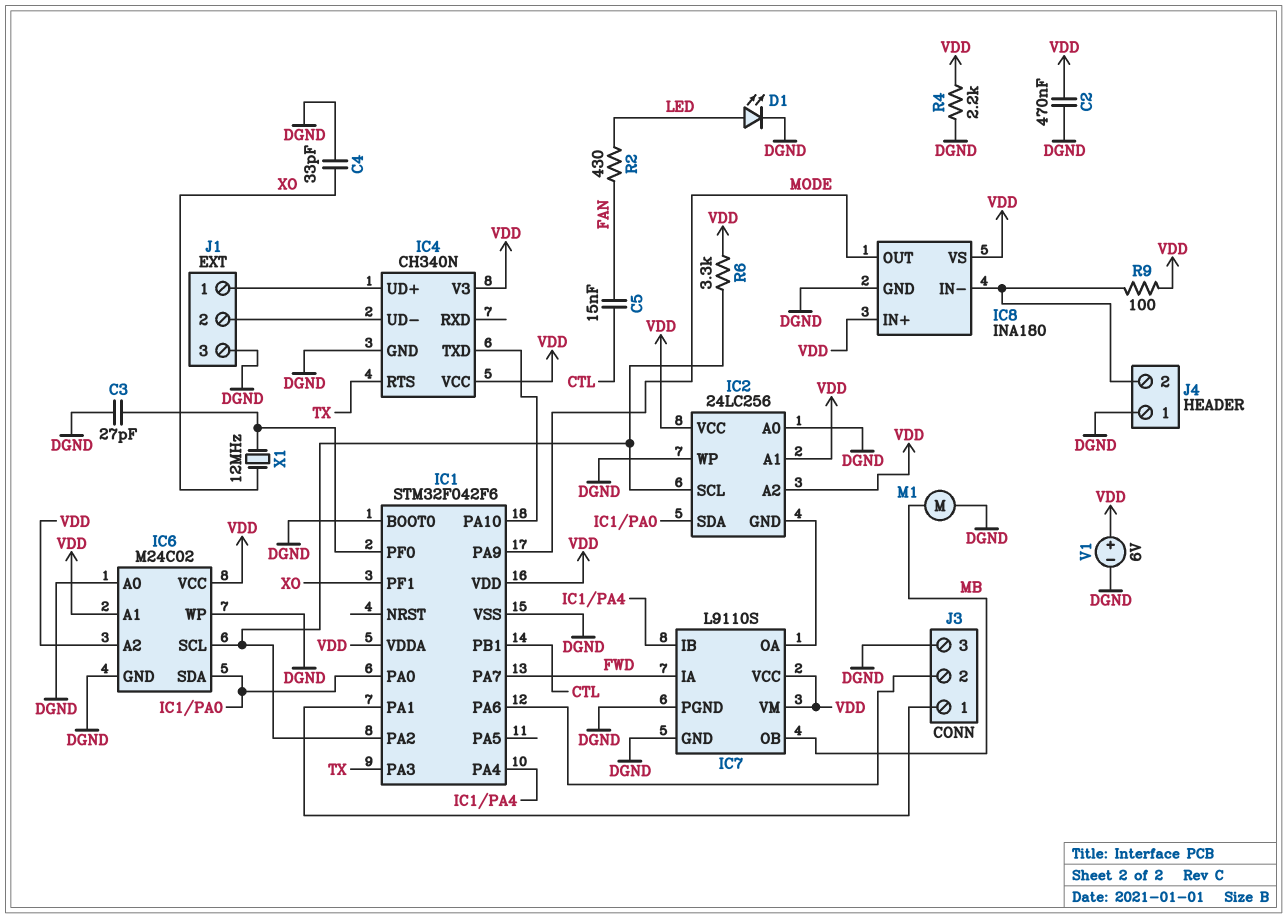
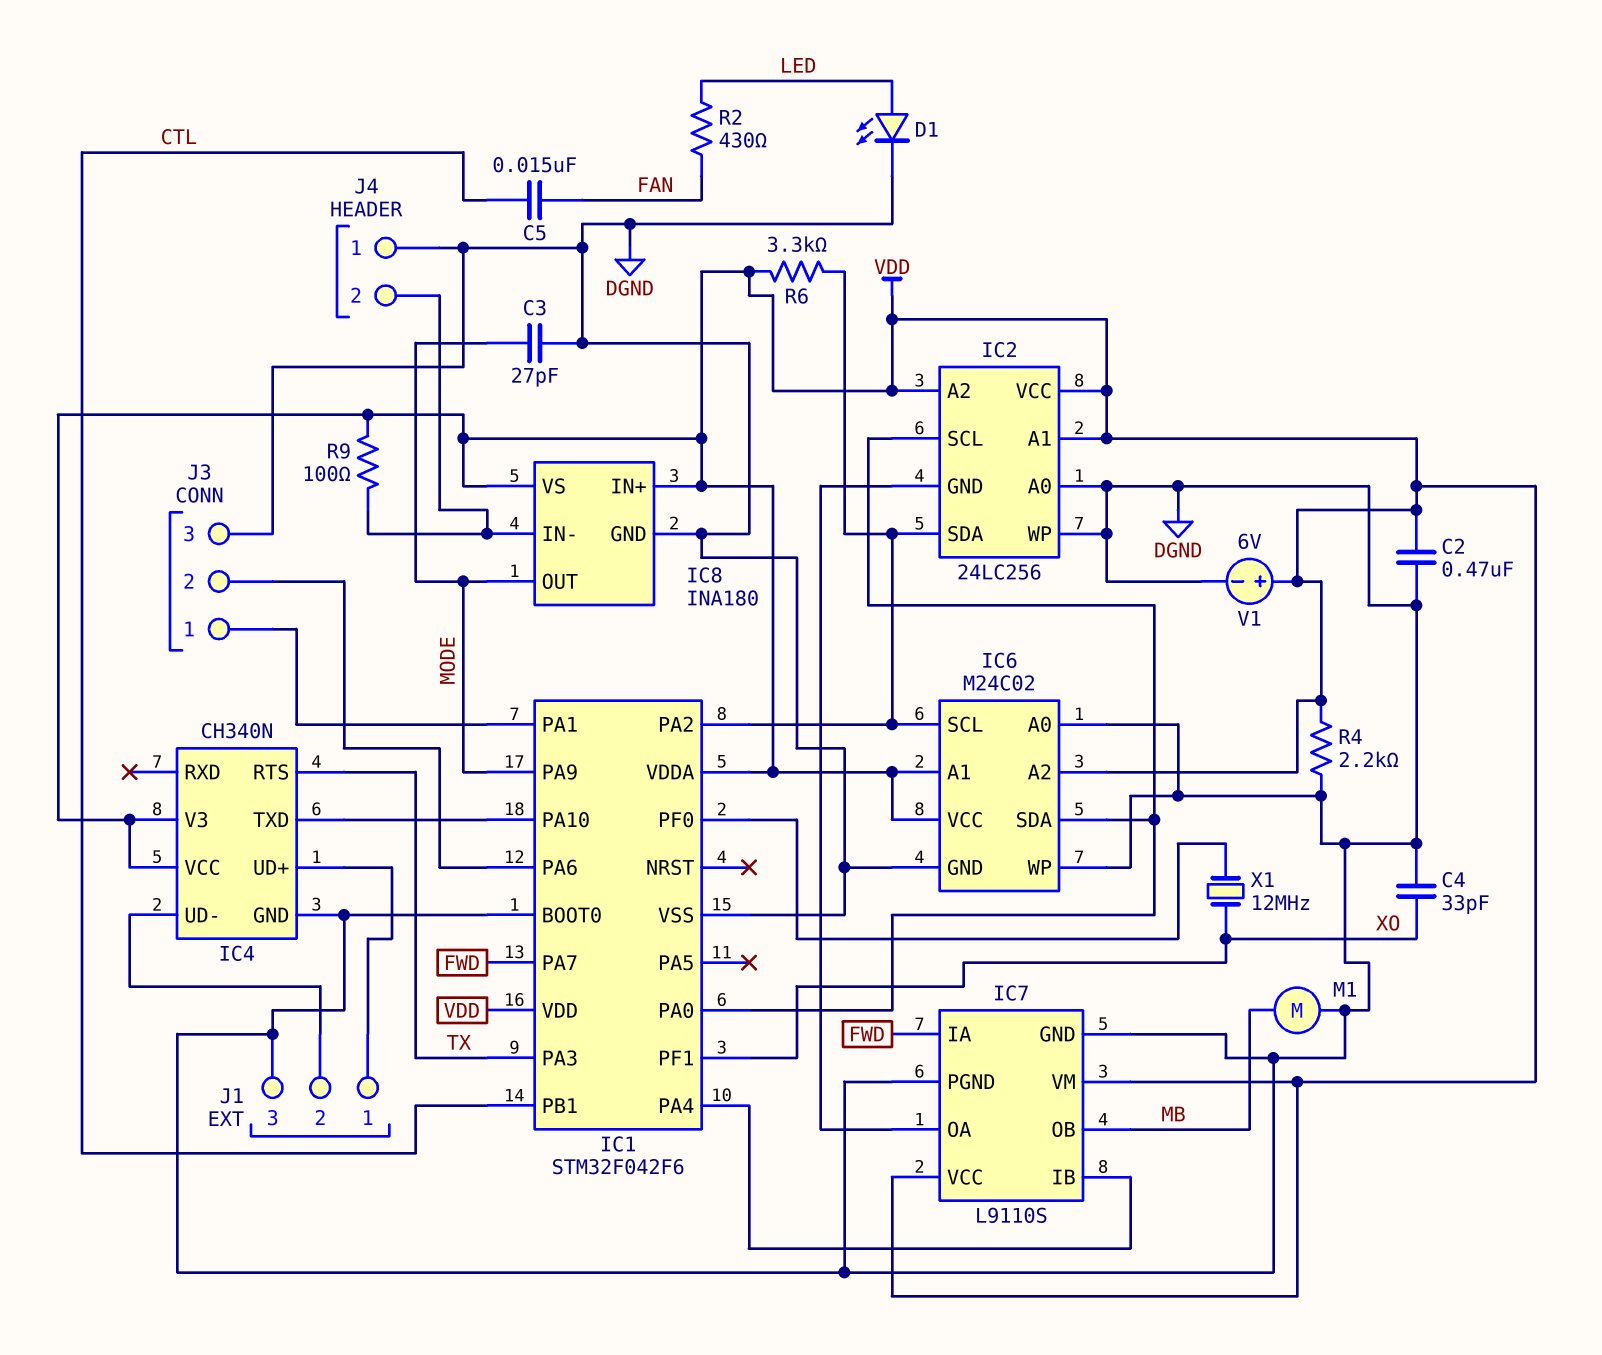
C3: 27pF (DGND, IC1/PF0) -> 27pF (DGND, MODE)
IC2 pin SCL: IC1/PA2 -> IC1/PA0
IC2 pin SDA: IC1/PA0 -> IC1/PA2

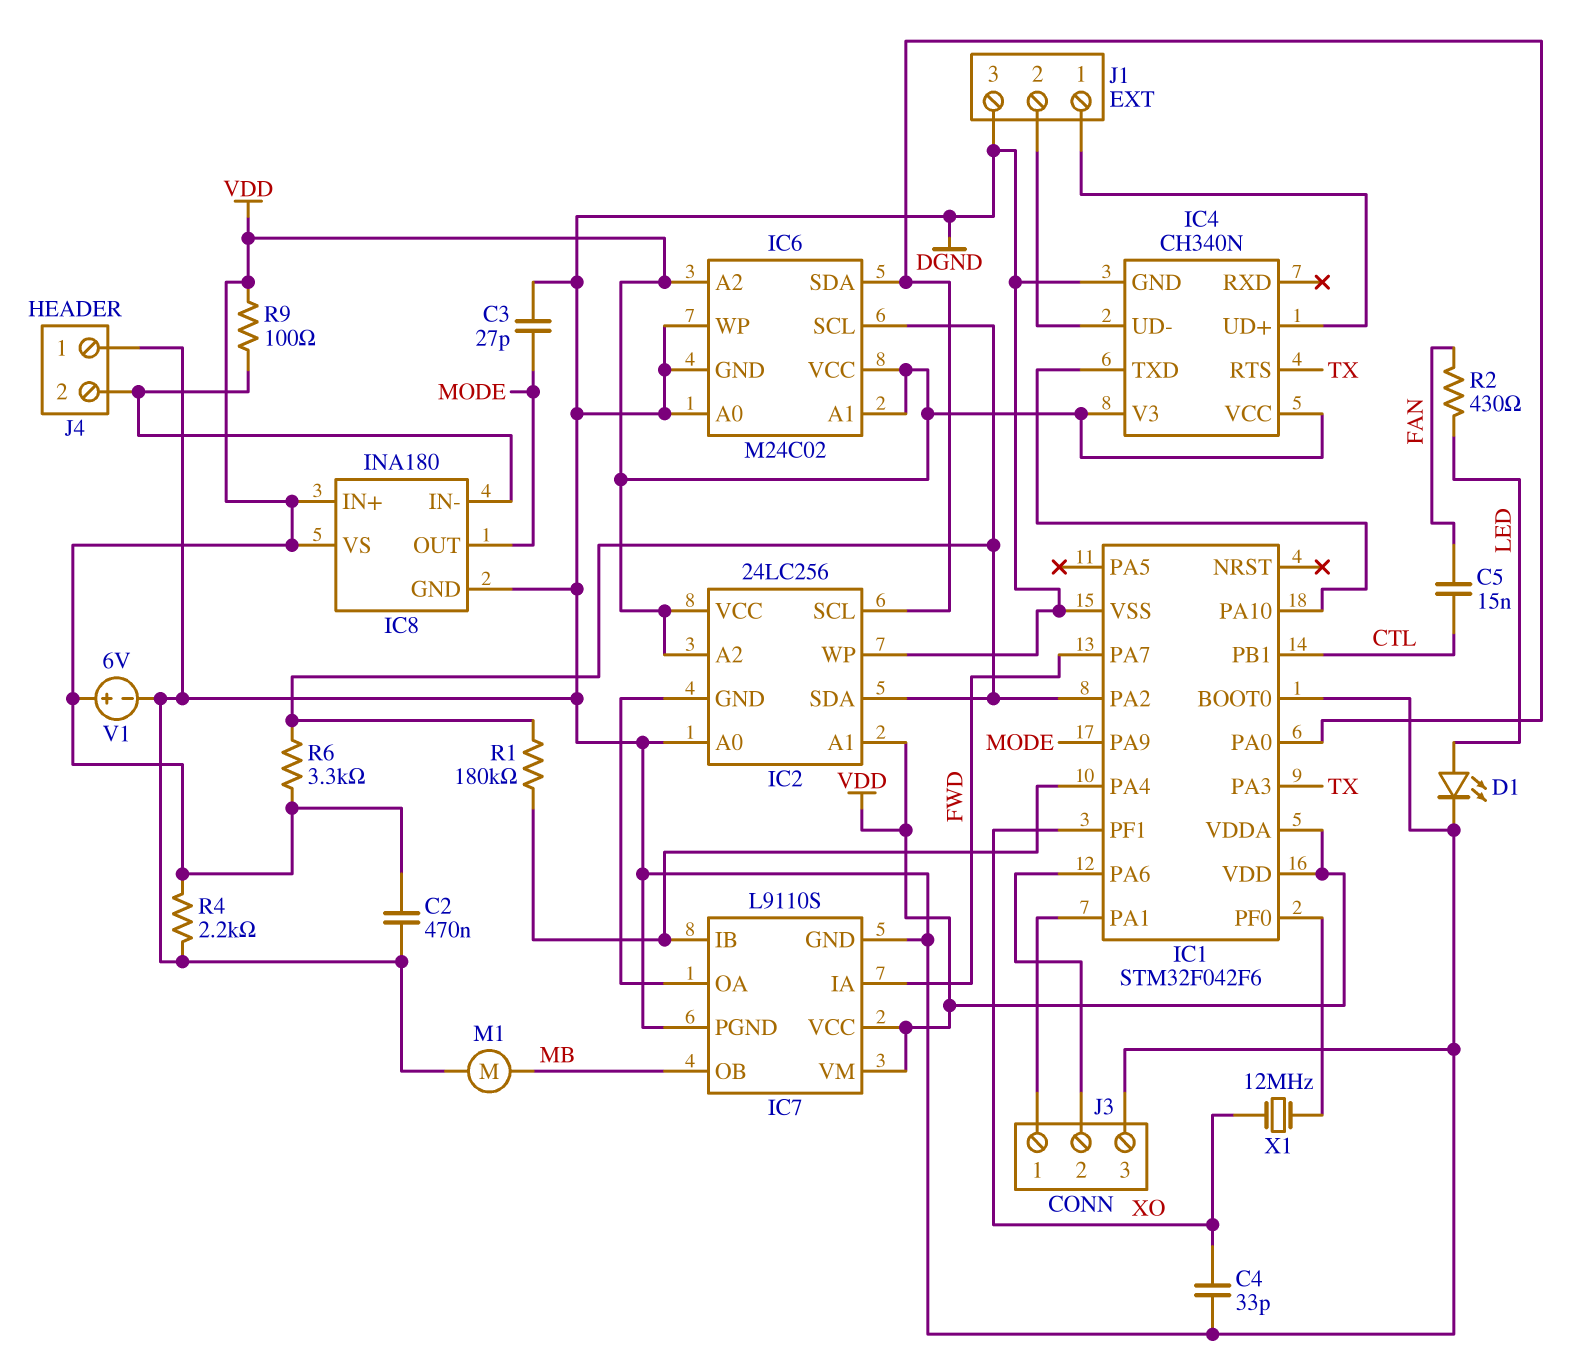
R1: none -> 180k (IC1/PA2, IC1/PA4)

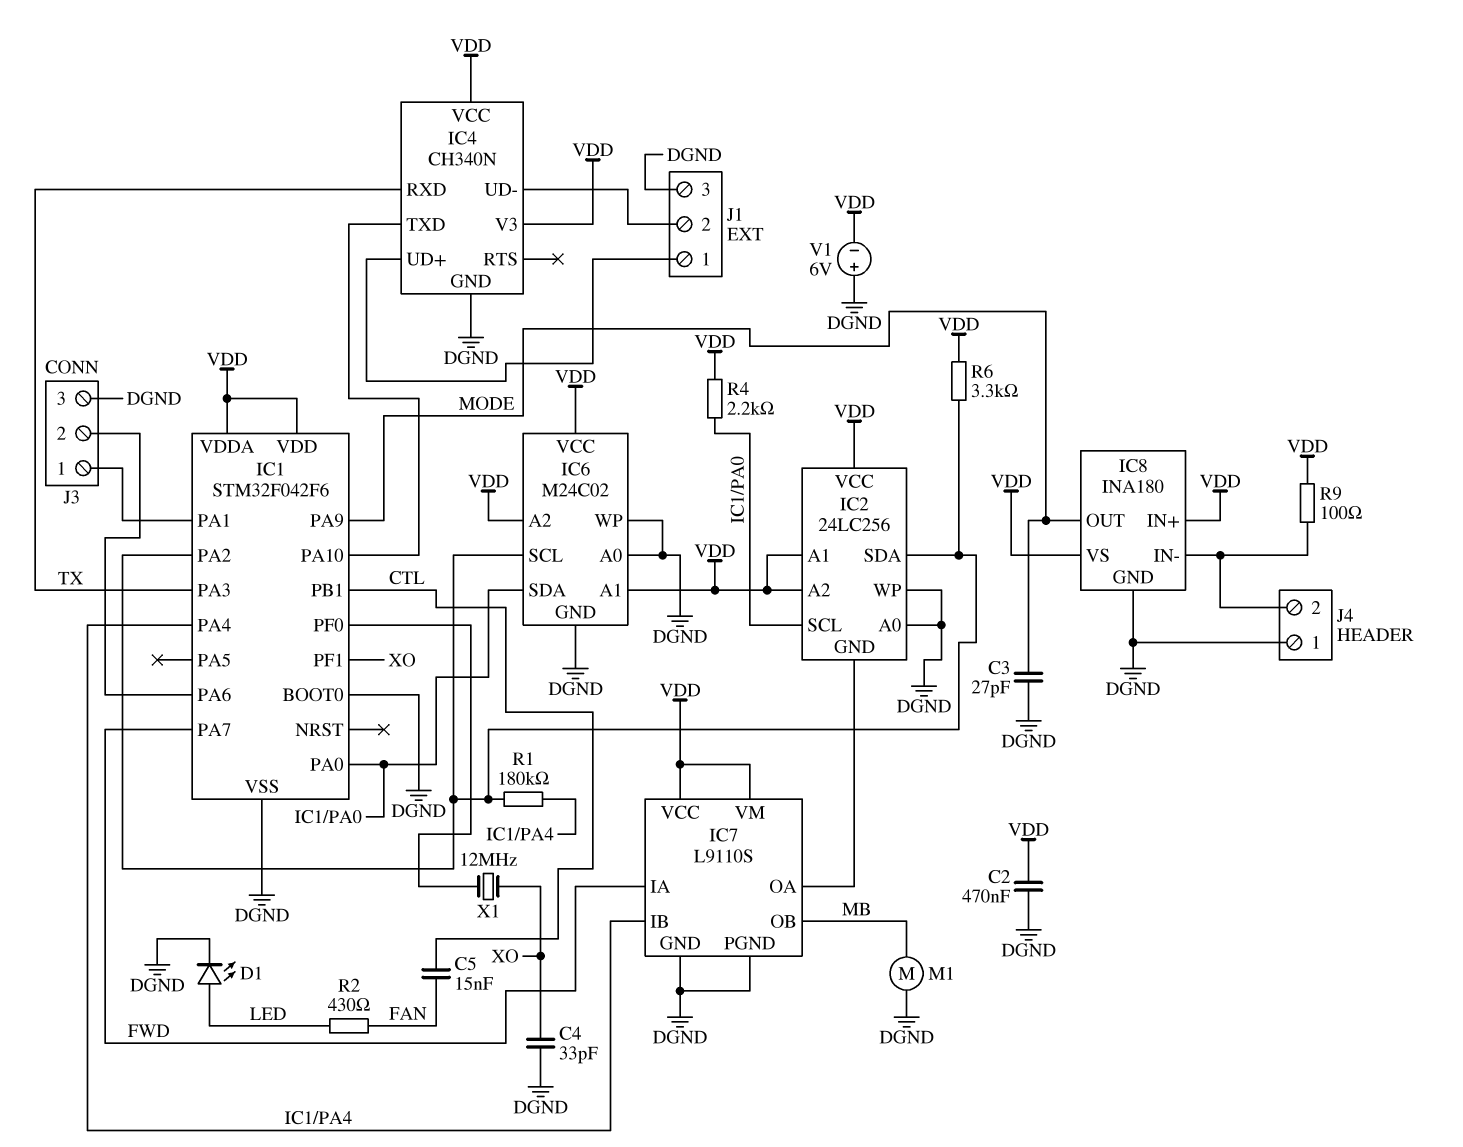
IC4 pin RTS: TX -> none
IC4 pin RXD: none -> TX
R4: 2.2k (DGND, VDD) -> 2.2k (IC1/PA0, VDD)
V1: 6V (plus VDD, minus DGND) -> 6V (plus DGND, minus VDD)

